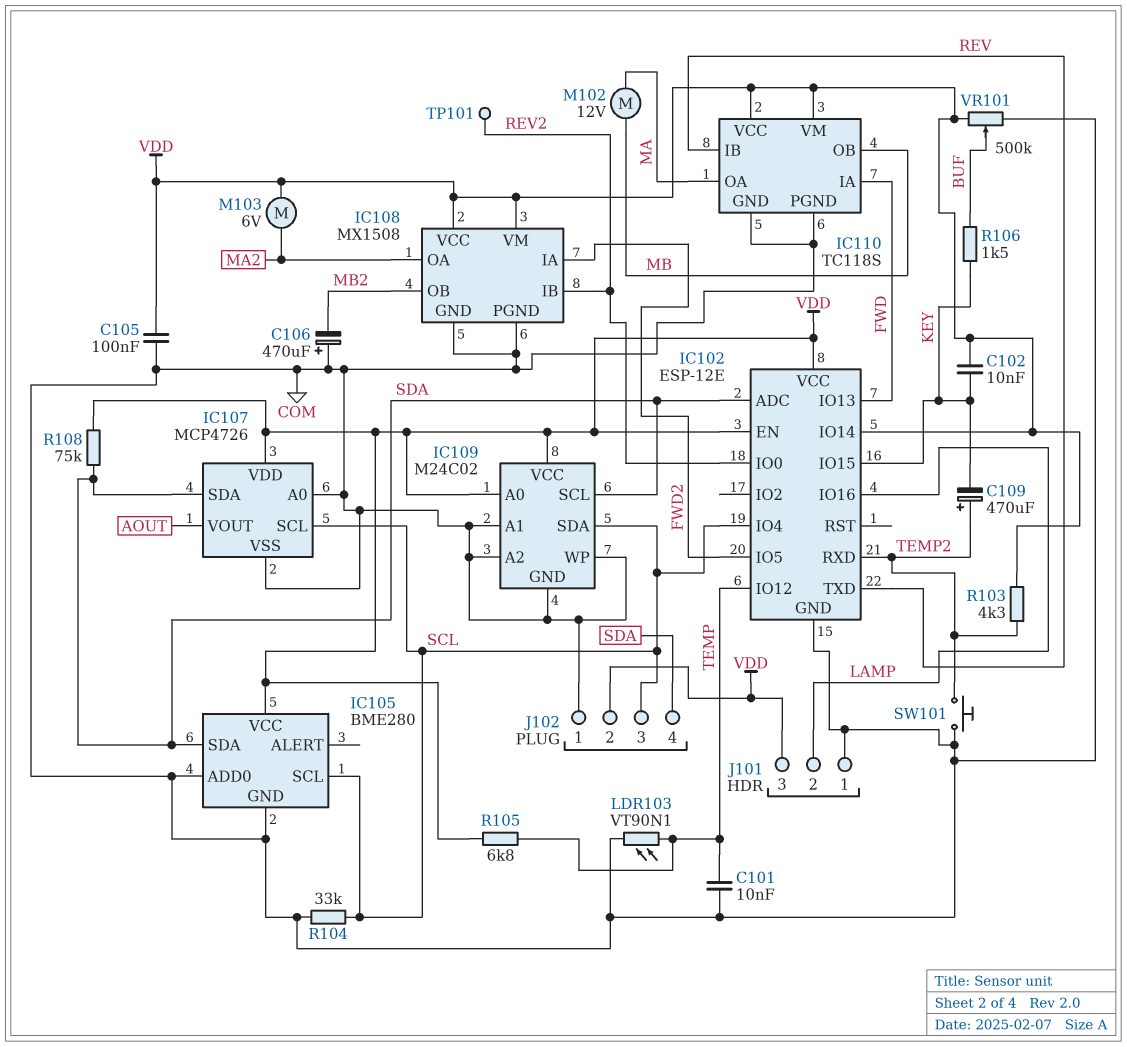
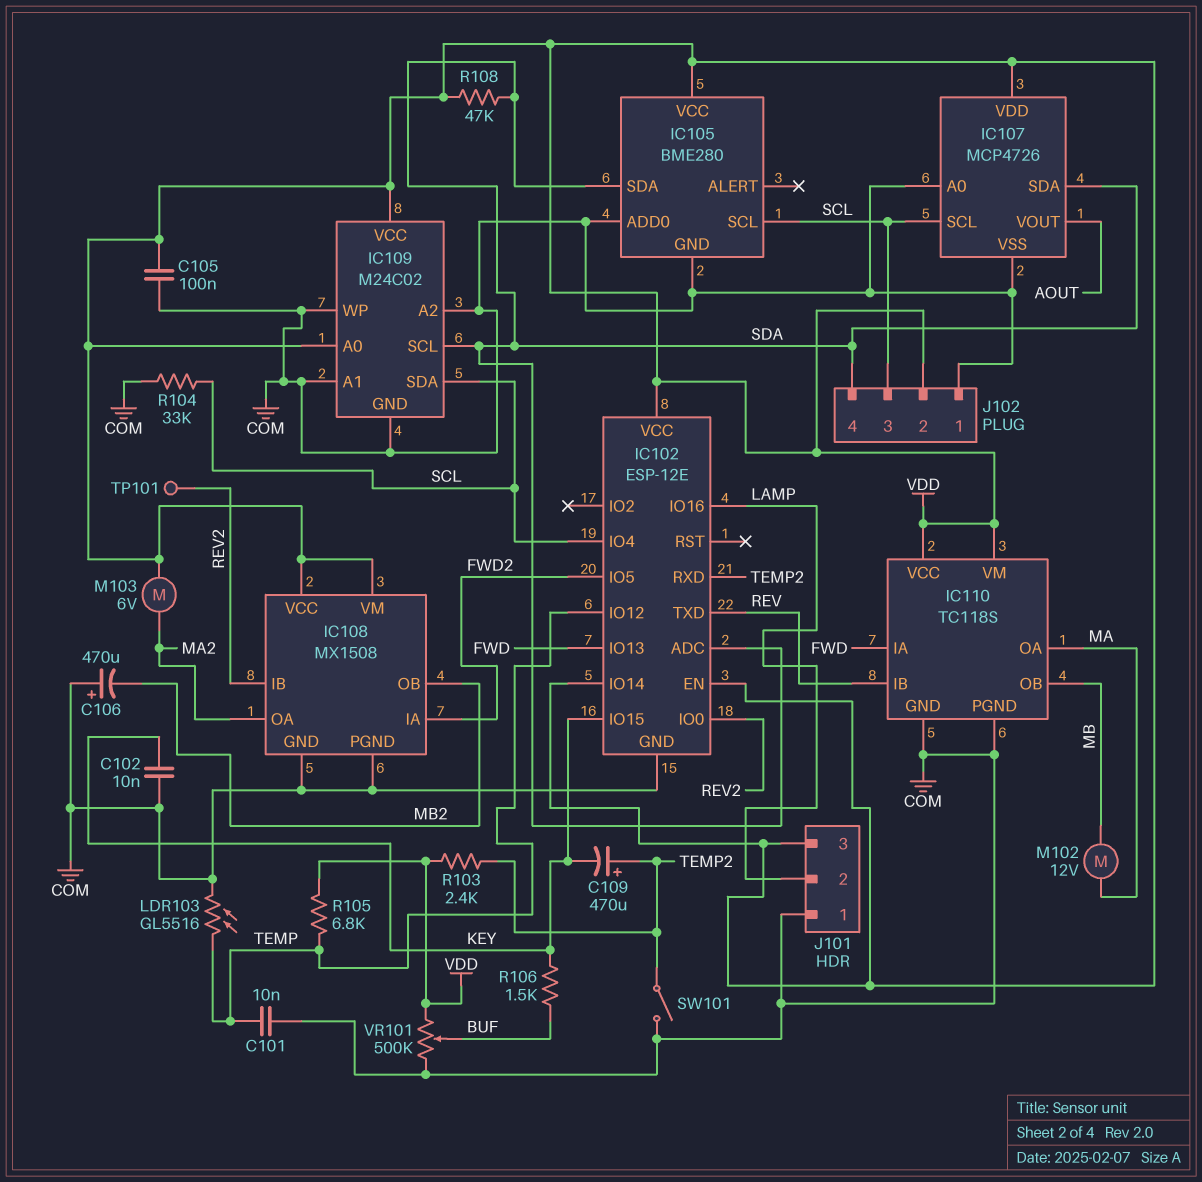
C102: 10nF (KEY, VDD) -> 10nF (COM, KEY)
LDR103: VT90N1 (COM, TEMP) -> GL5516 (COM, TEMP)
R103: 4.3k (TEMP2, VDD) -> 2.4k (TEMP2, VDD)
R108: 75k (SDA, VDD) -> 47k (SDA, VDD)
SW101: button (COM, TEMP2) -> switch (COM, TEMP2)

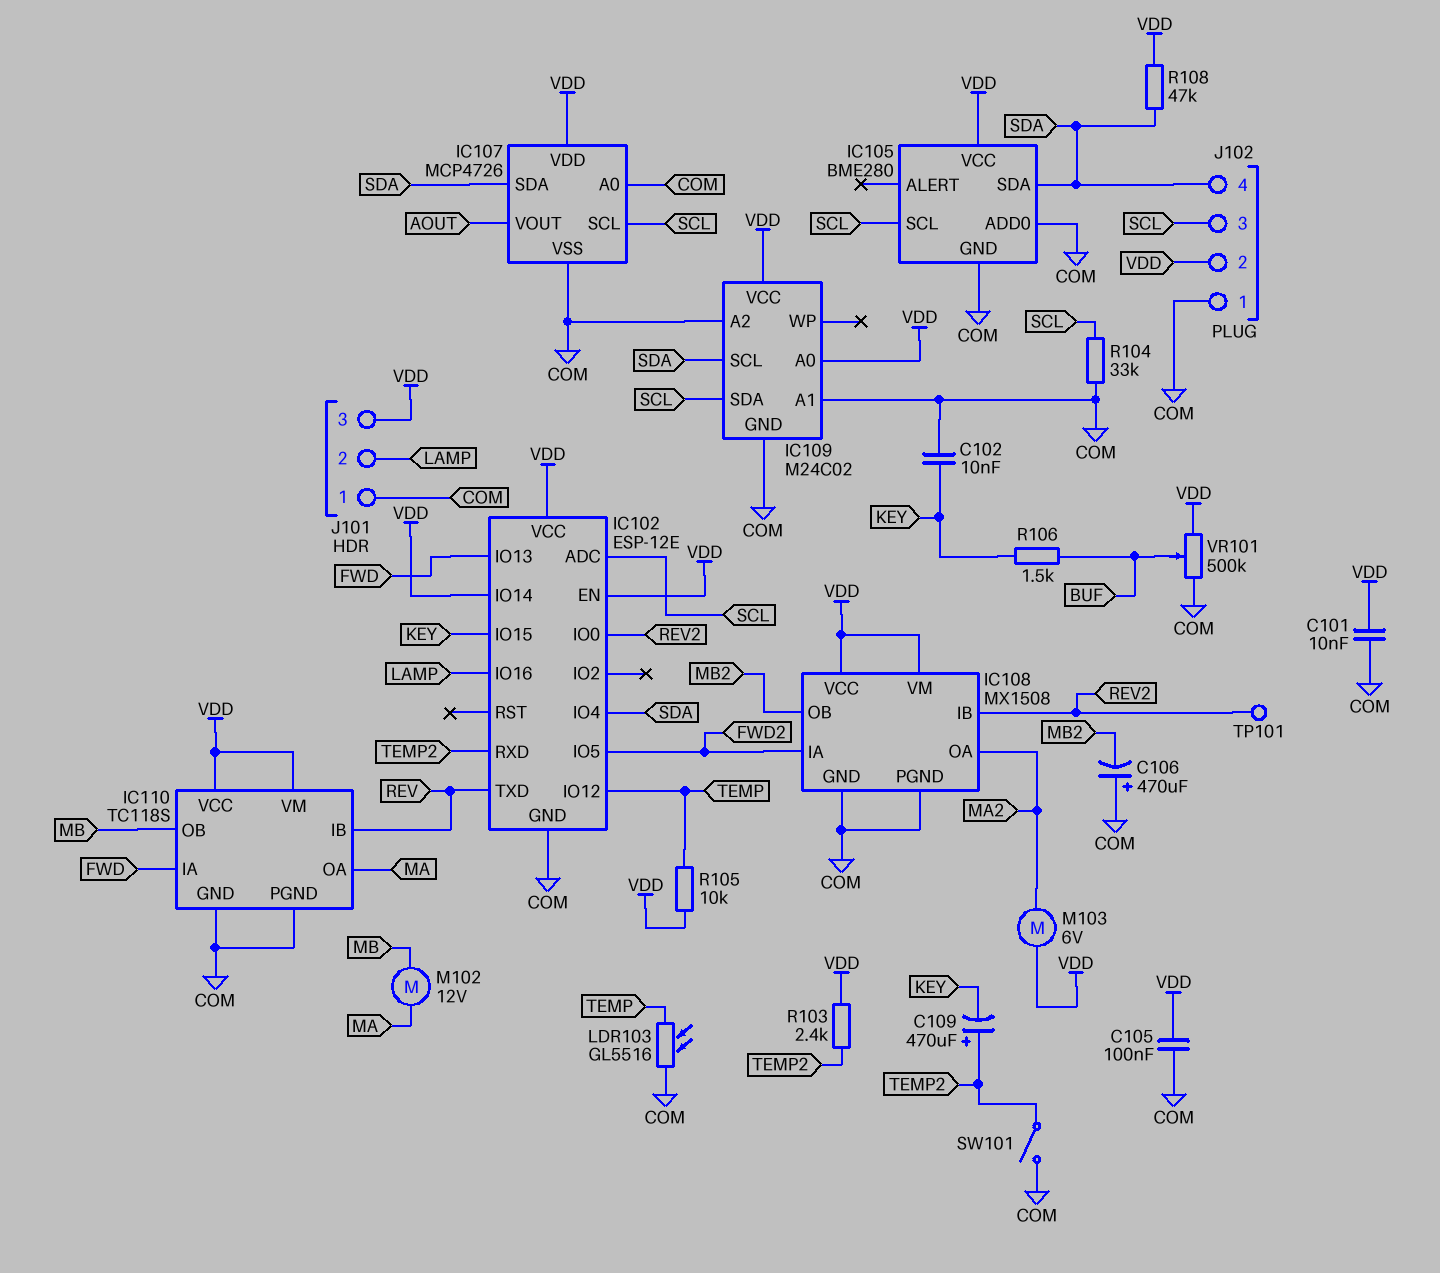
C101: 10nF (COM, TEMP) -> 10nF (COM, VDD)
IC102 pin ADC: SDA -> SCL
IC102 pin IO4: SCL -> SDA
IC109 pin WP: COM -> none
R105: 6.8k (TEMP, VDD) -> 10k (TEMP, VDD)

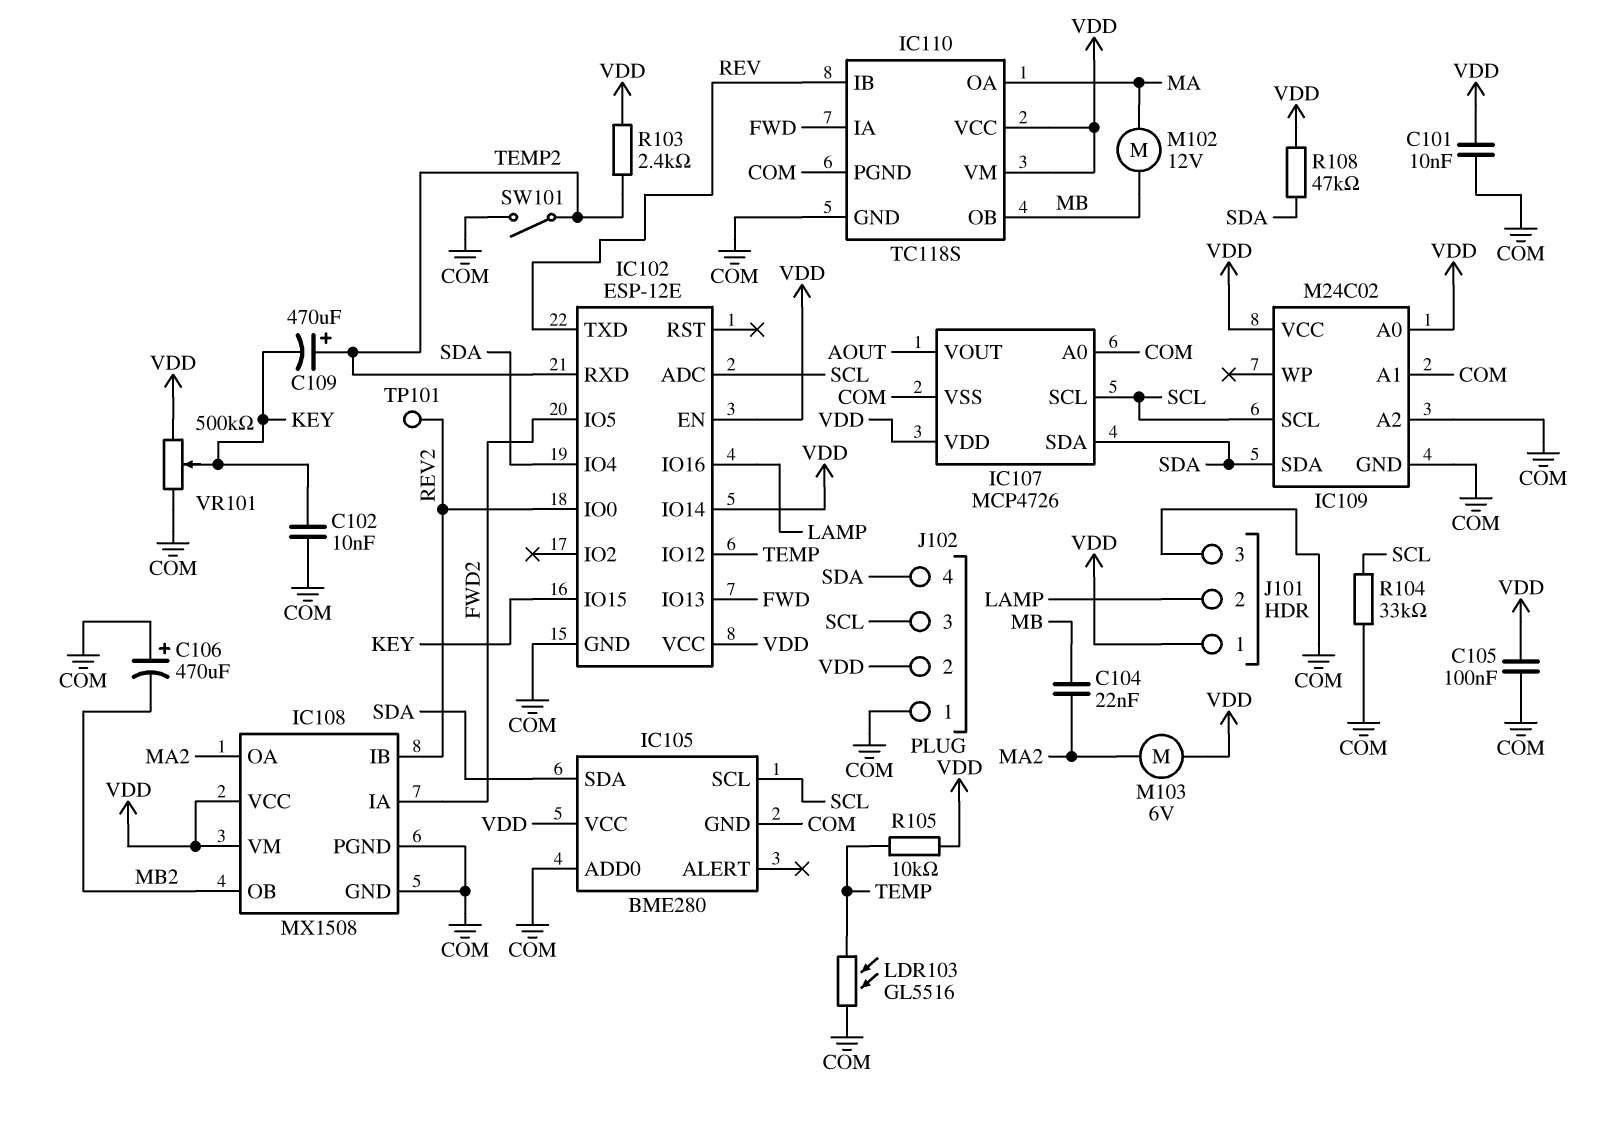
C104: none -> 22nF (MA2, MB)
IC109 pin SCL: SDA -> SCL
IC109 pin SDA: SCL -> SDA
J101 pin 1: COM -> VDD
J101 pin 3: VDD -> COM
R106: 1.5k (BUF, KEY) -> none
VR101: 500k (COM, VDD, wiper BUF) -> 500k (COM, VDD, wiper KEY)

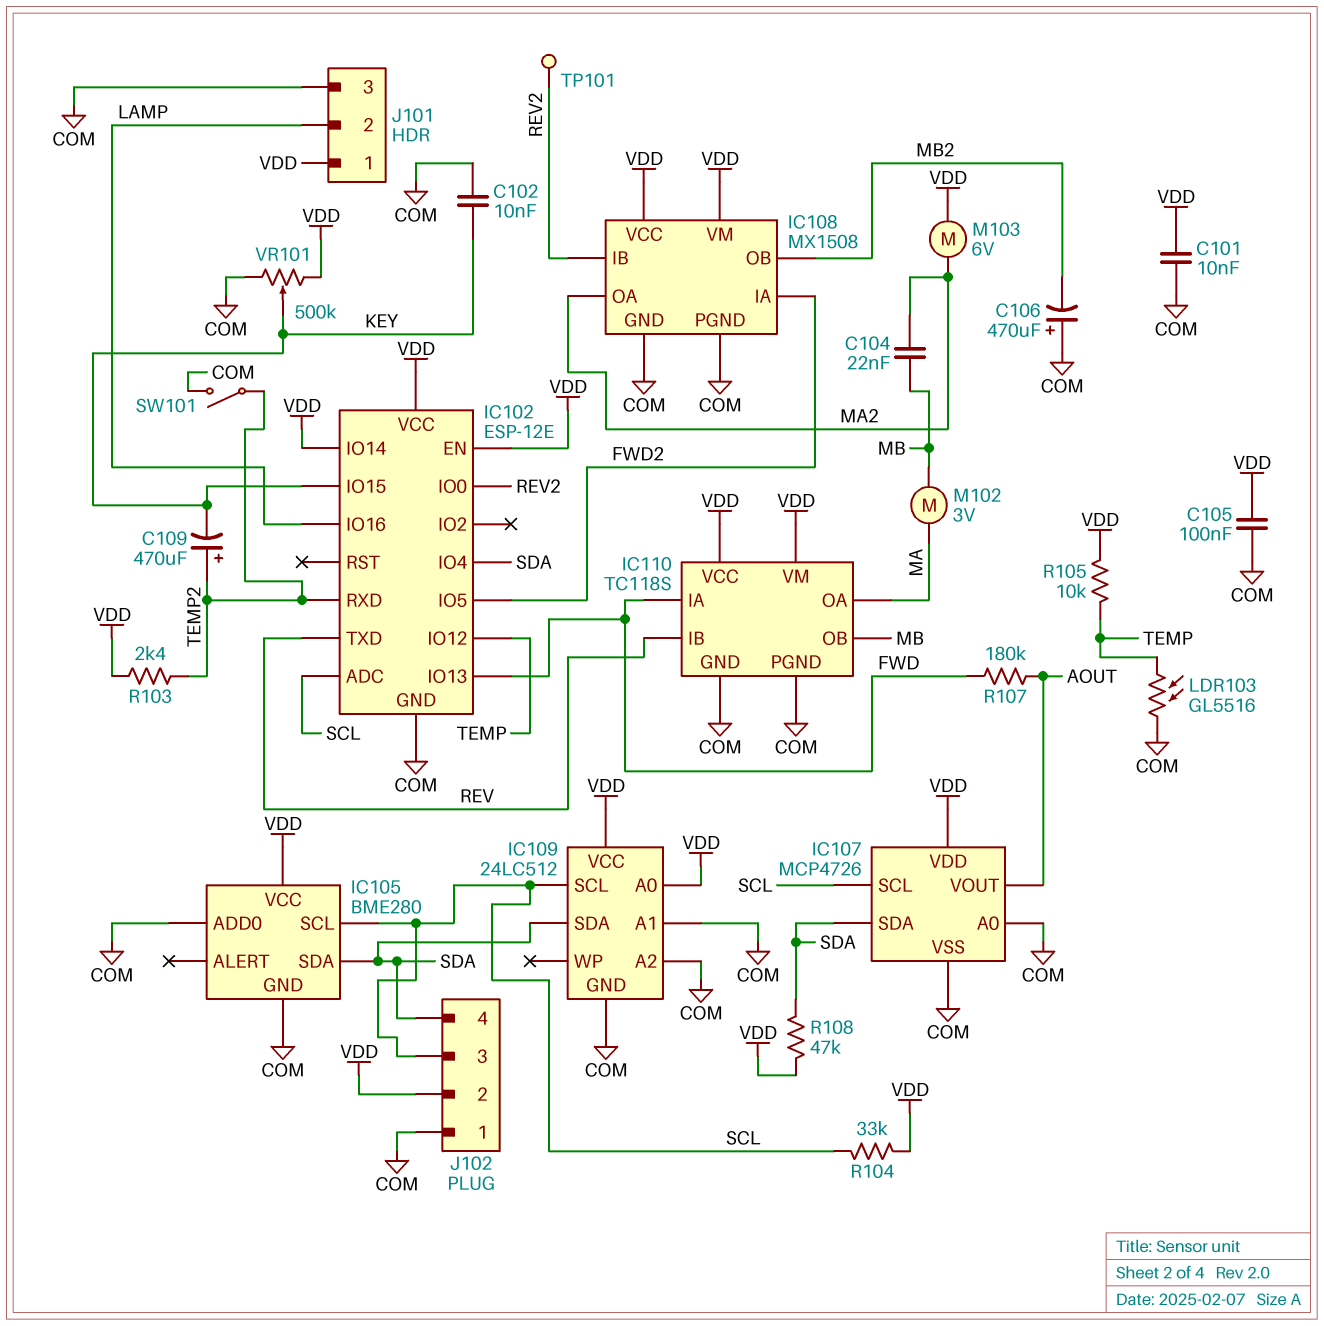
IC109: M24C02 -> 24LC512
M102: motor 12V (MA, MB) -> motor 3V (MA, MB)
R104: 33k (COM, SCL) -> 33k (SCL, VDD)
R107: none -> 180k (AOUT, FWD)

